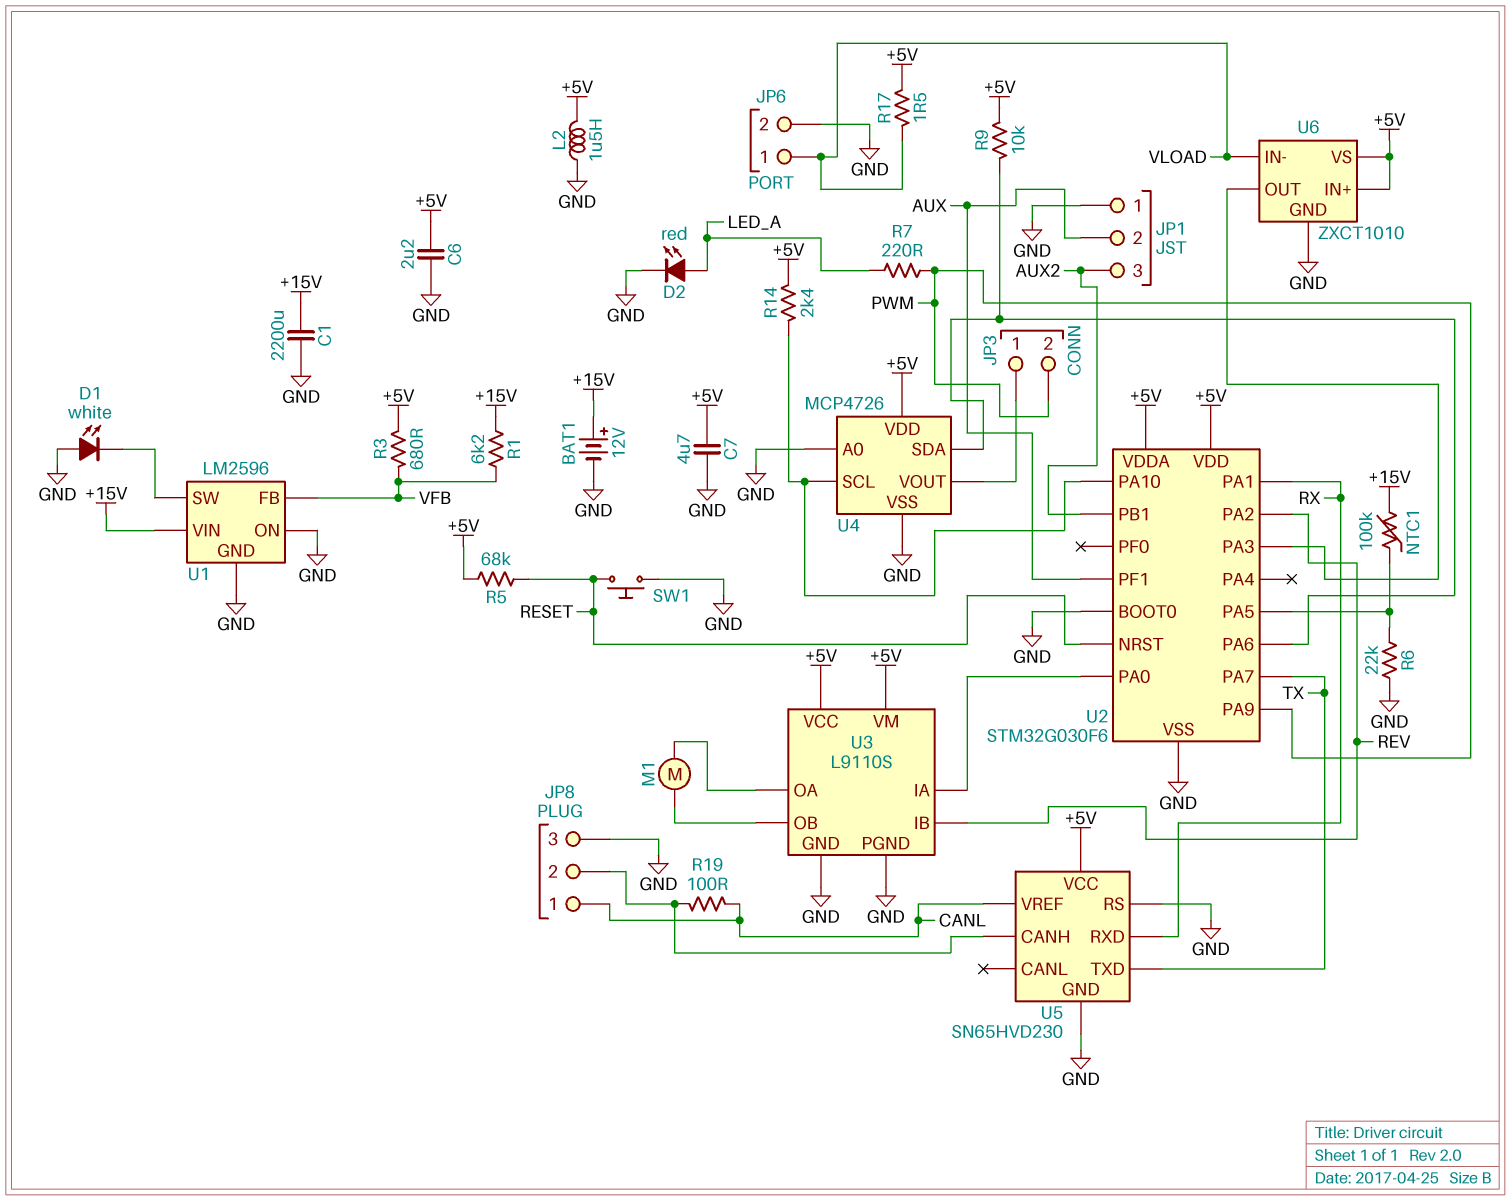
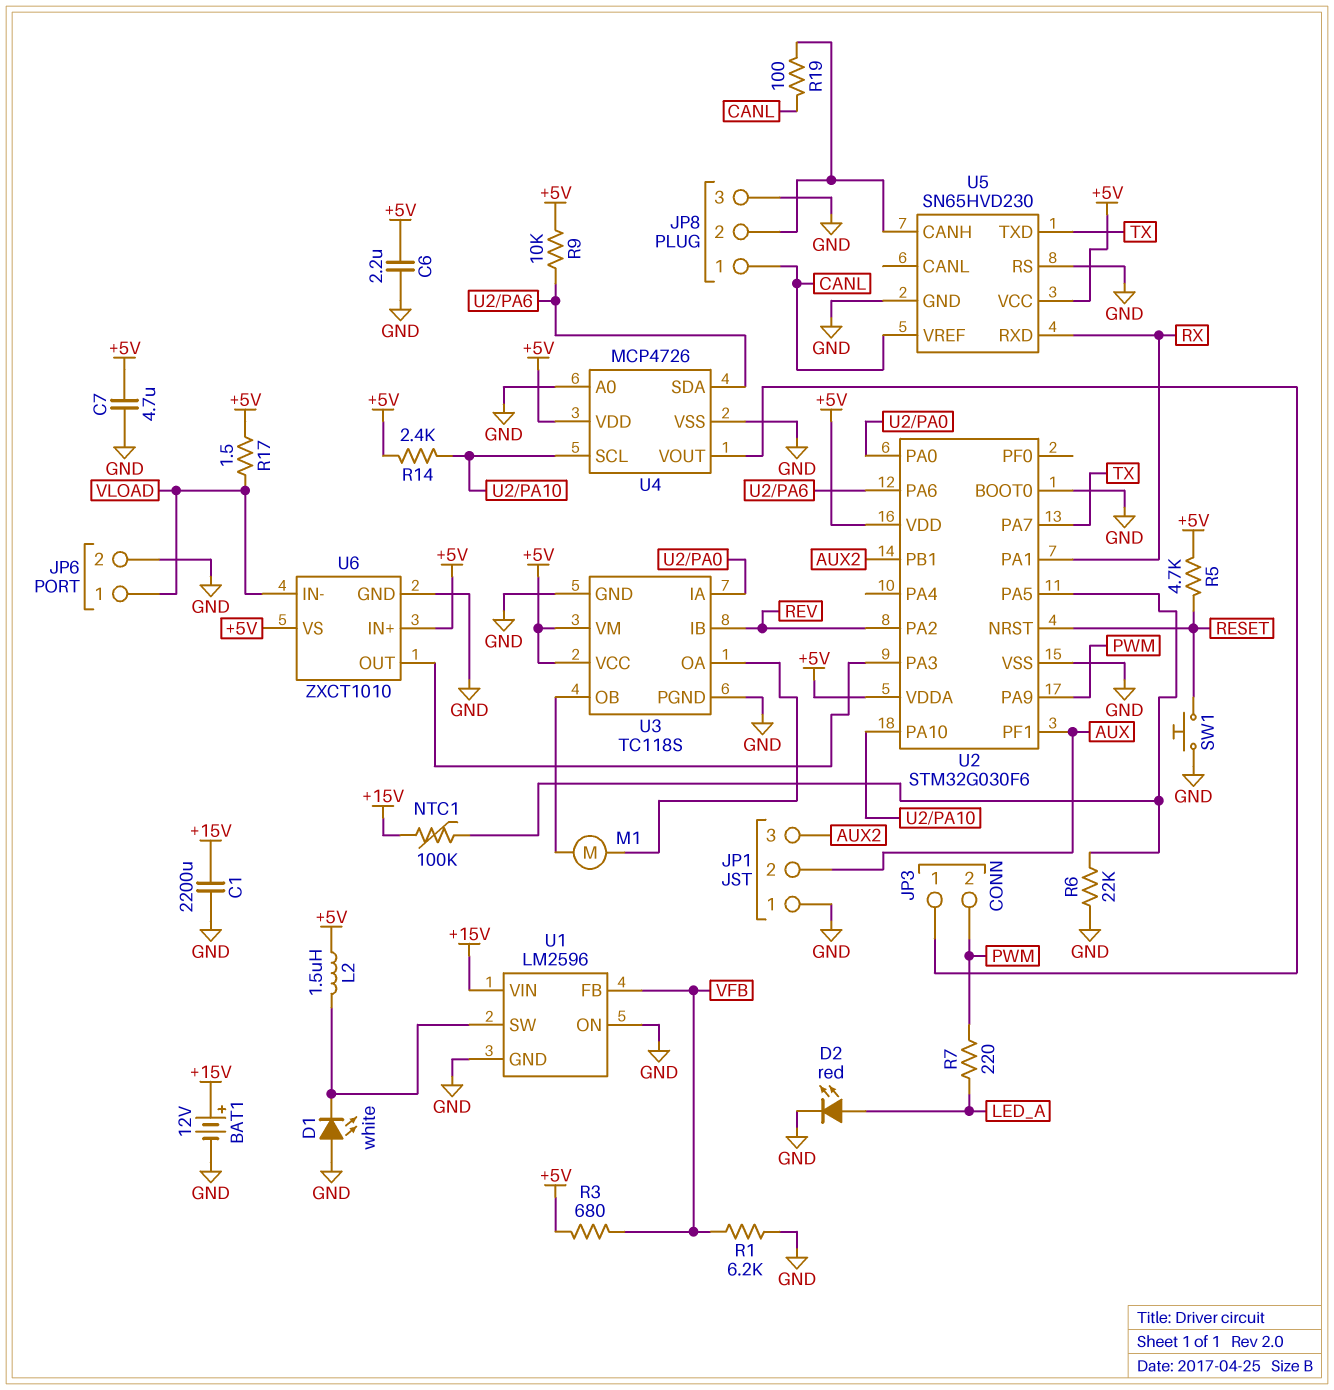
L2: 1.5uH (+5V, GND) -> 1.5uH (+5V, U1/SW)
R1: 6.2k (+15V, VFB) -> 6.2k (GND, VFB)
R5: 68k (+5V, RESET) -> 4.7k (+5V, RESET)
U3: L9110S -> TC118S

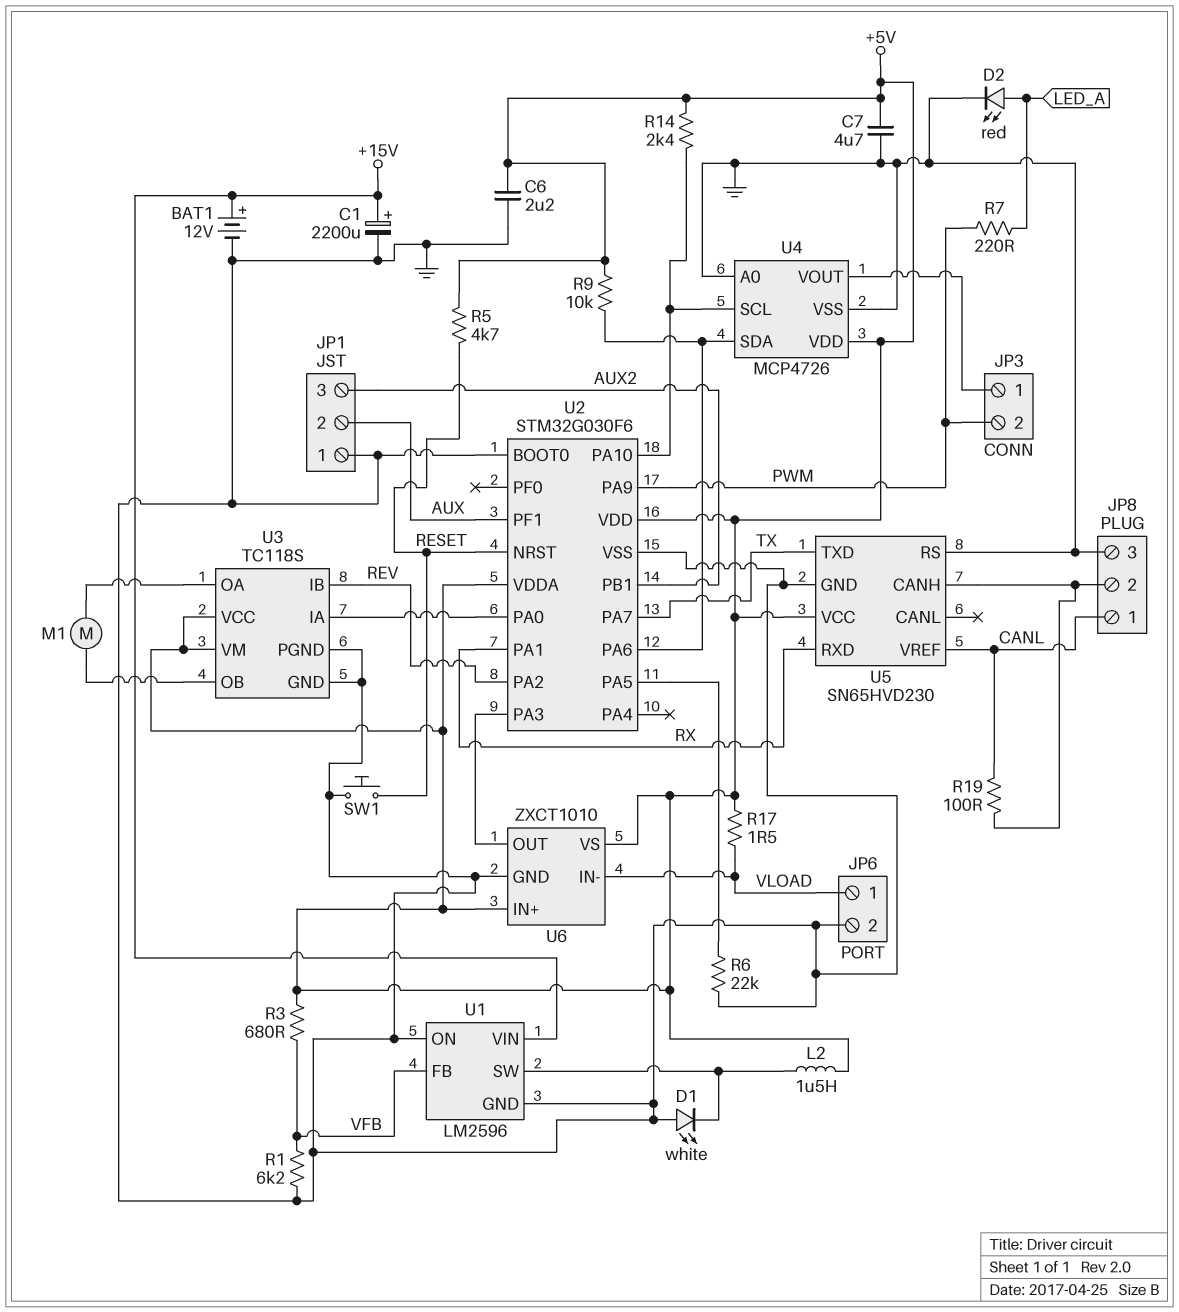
C1: 2200uF (+15V, GND) -> 2200uF (plus +15V, minus GND)
NTC1: 100k (+15V, U2/PA5) -> none

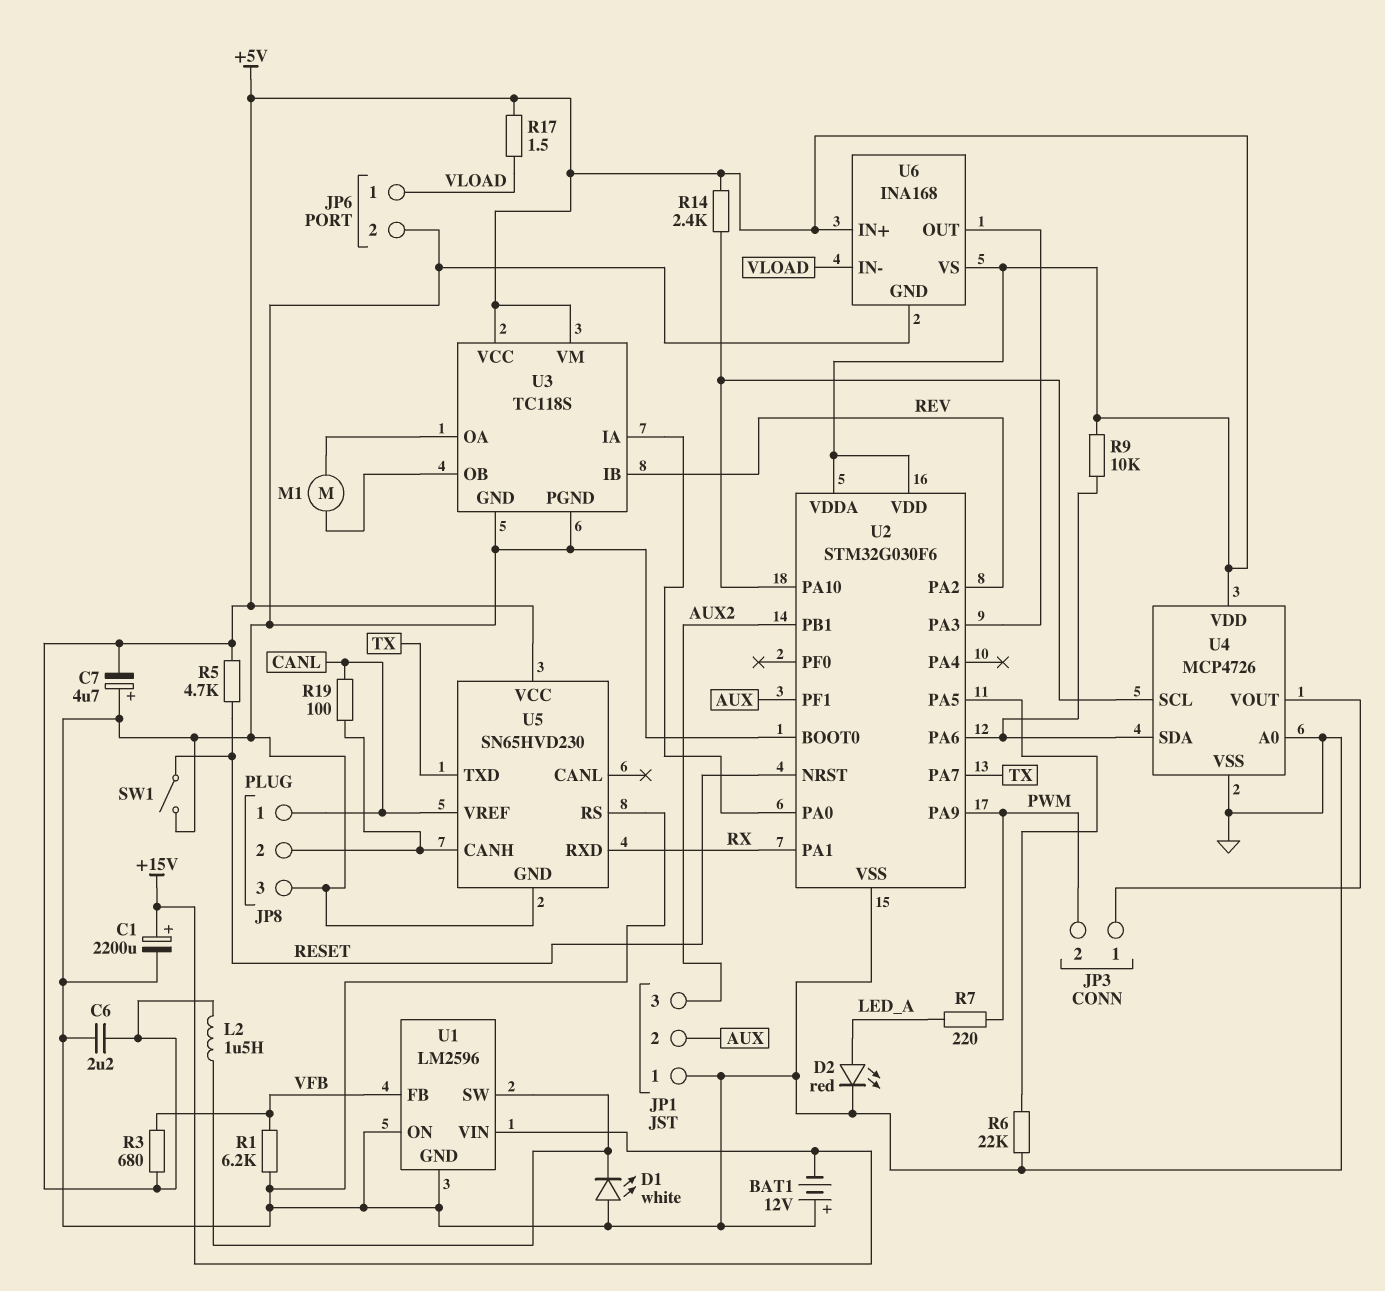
BAT1: 12V (plus +15V, minus GND) -> 12V (plus GND, minus +15V)
C7: 4.7uF (+5V, GND) -> 4.7uF (plus GND, minus +5V)
SW1: button (GND, RESET) -> switch (GND, RESET)
U6: ZXCT1010 -> INA168

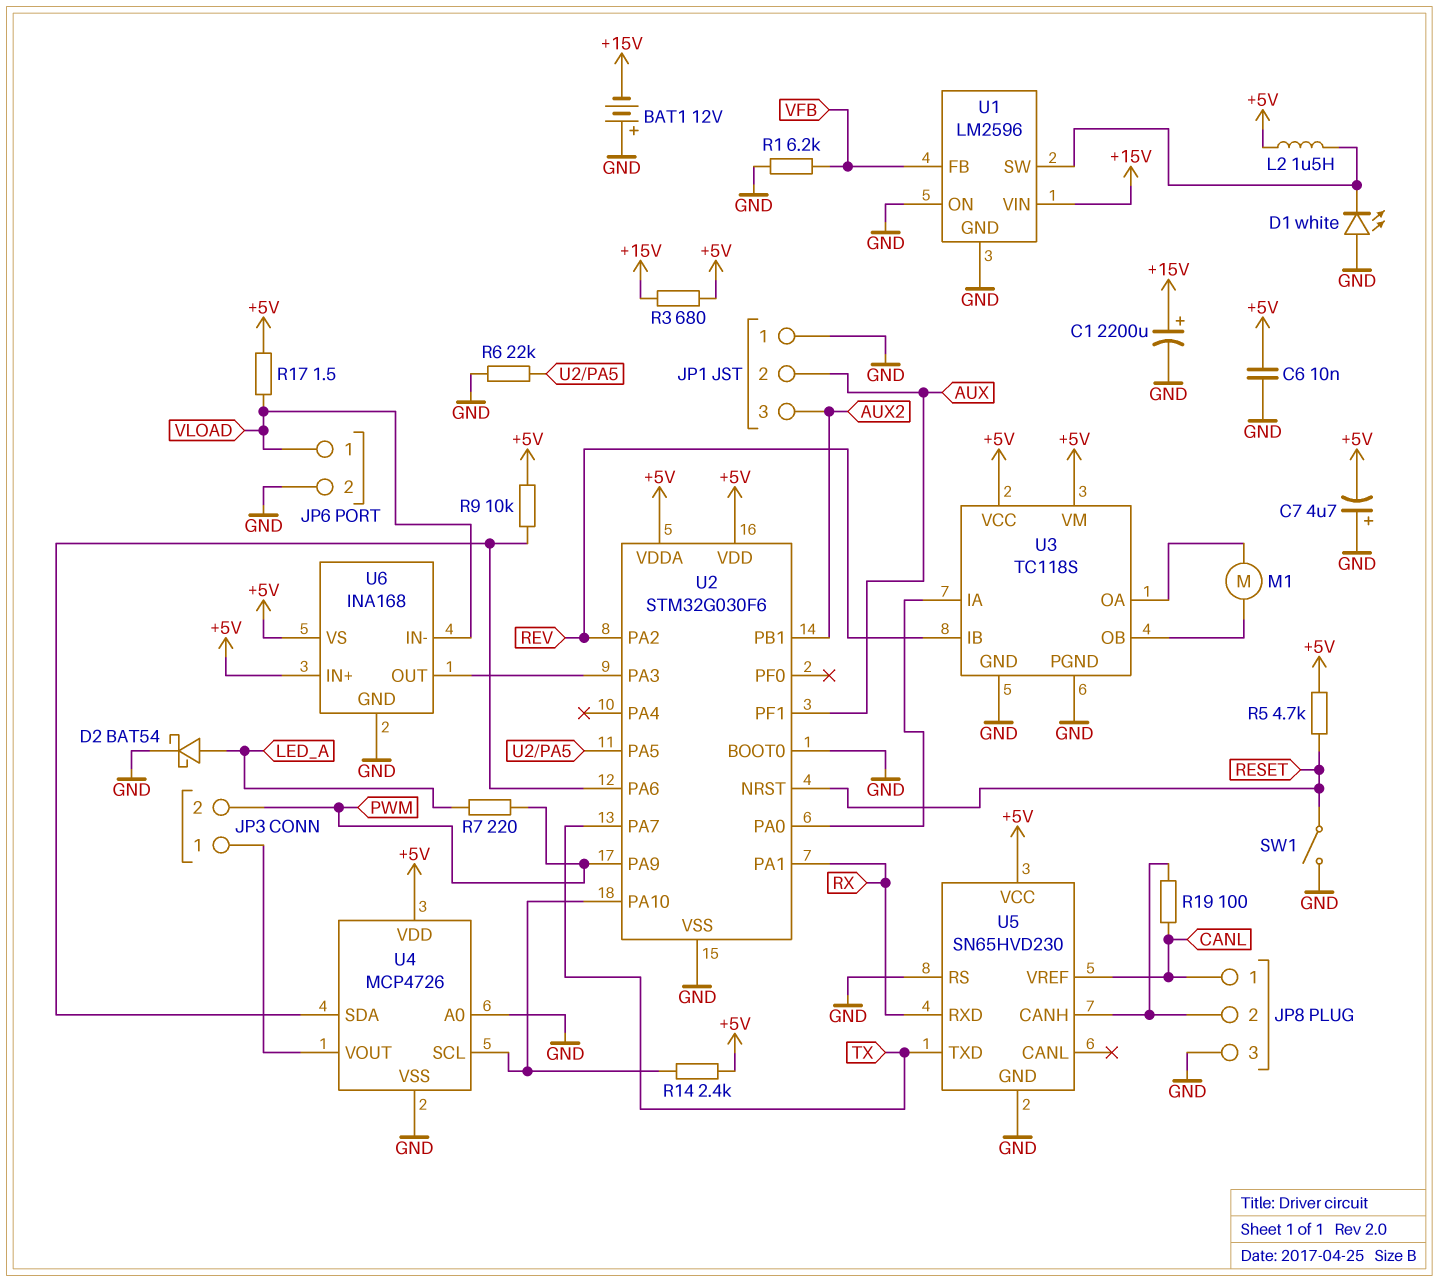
C6: 2.2uF (+5V, GND) -> 10nF (+5V, GND)
D2: LED red (A LED_A, K GND) -> schottky BAT54 (A LED_A, K GND)
R3: 680 (+5V, VFB) -> 680 (+5V, +15V)

